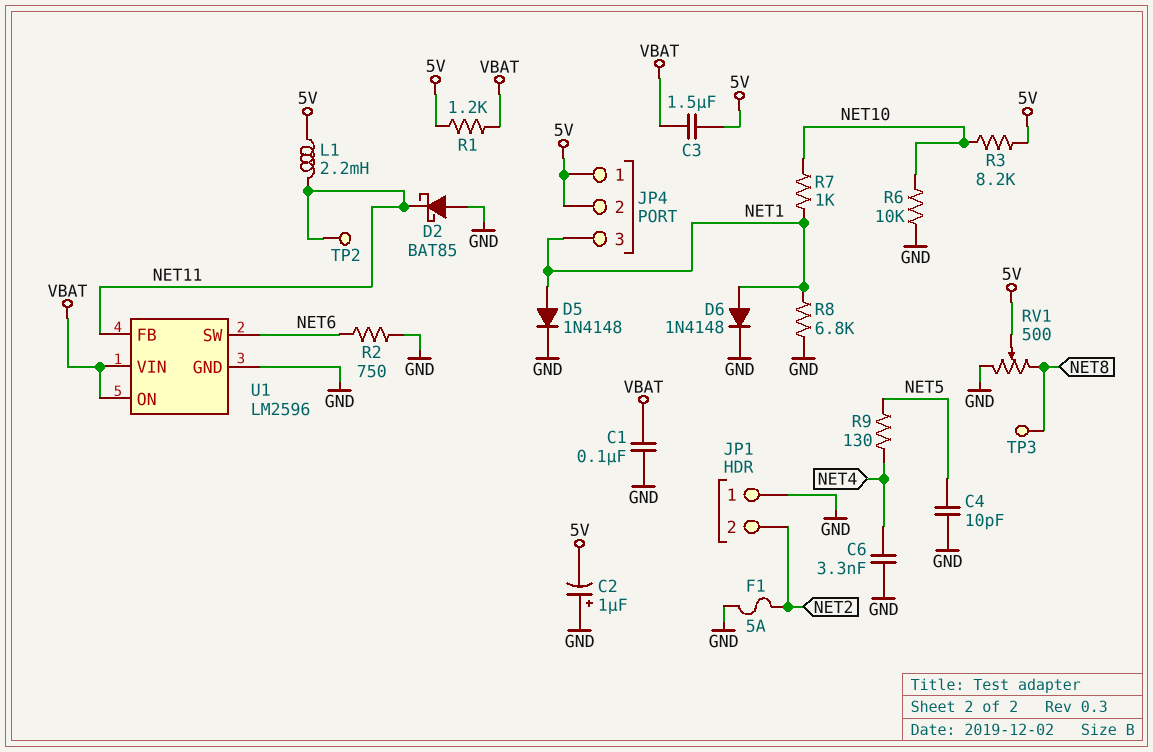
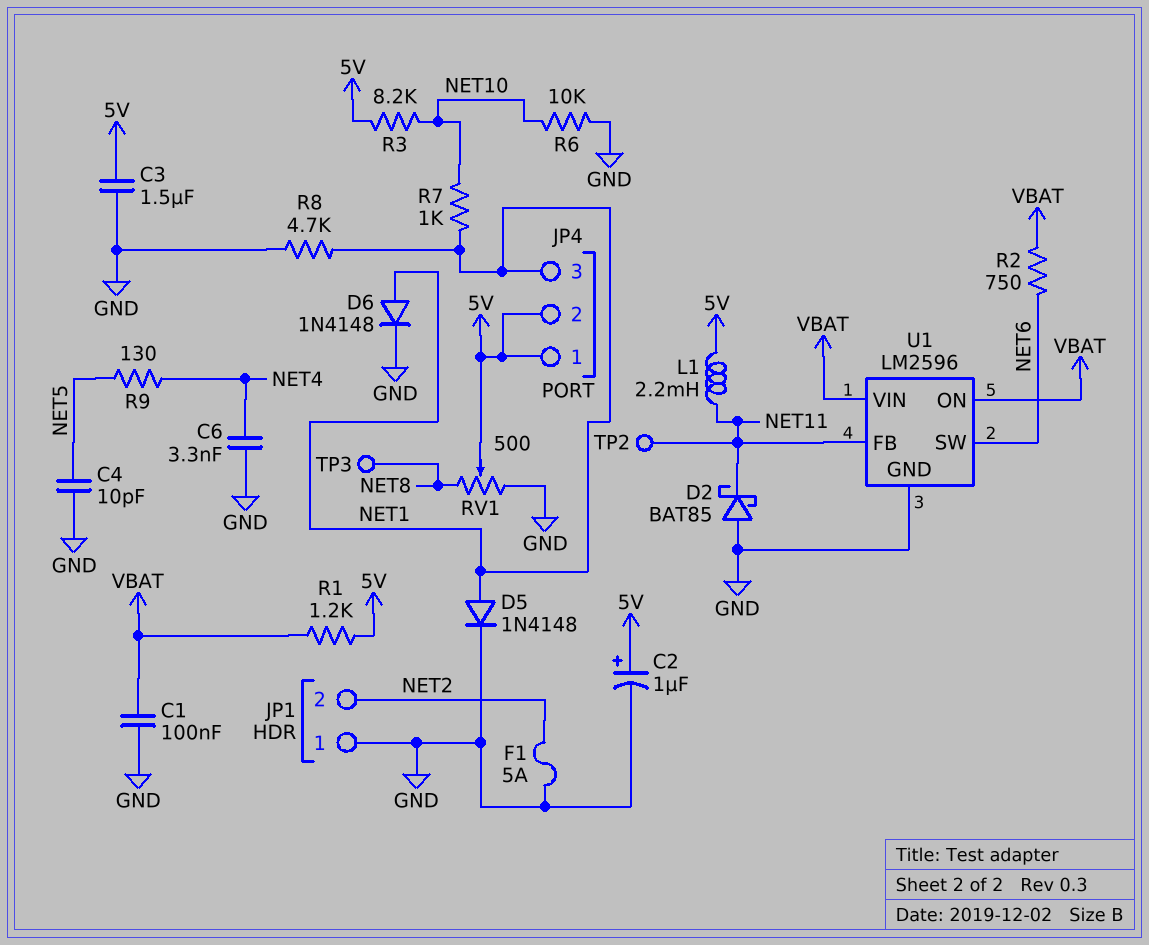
C2: 1uF (plus GND, minus 5V) -> 1uF (plus 5V, minus GND)
C3: 1.5uF (5V, VBAT) -> 1.5uF (5V, GND)
R2: 750 (GND, NET6) -> 750 (NET6, VBAT)
R8: 6.8k (GND, NET1) -> 4.7k (GND, NET1)

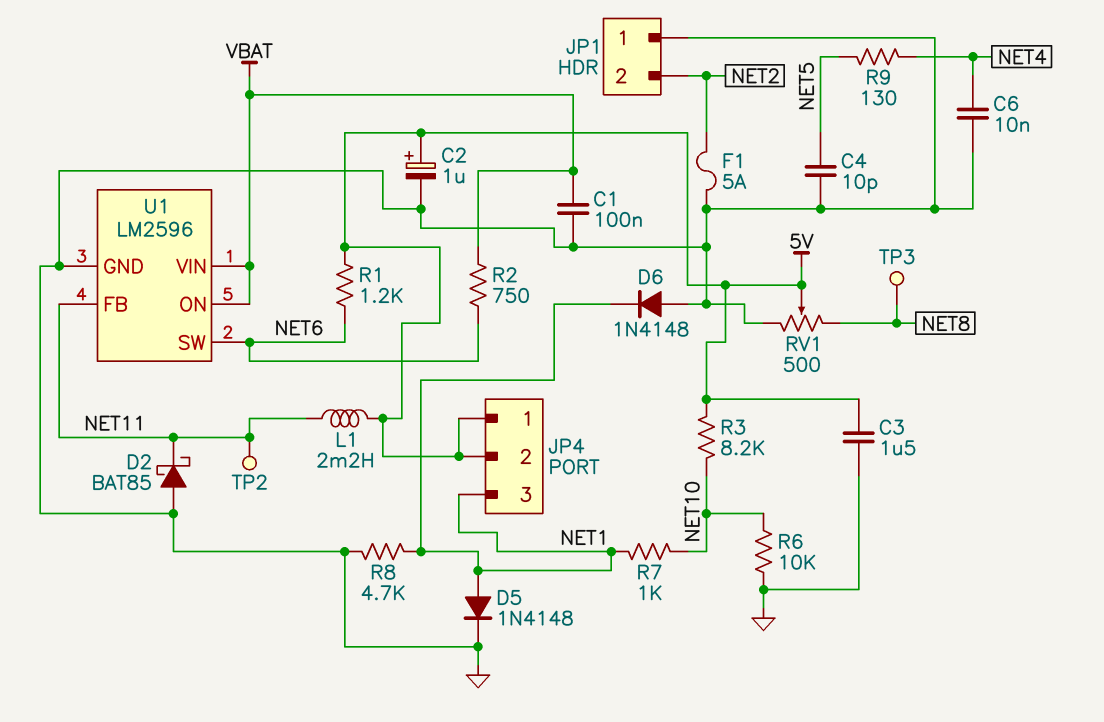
C6: 3.3nF (GND, NET4) -> 10nF (GND, NET4)
D6: diode 1N4148 (A NET1, K GND) -> diode 1N4148 (A GND, K NET1)
R1: 1.2k (5V, VBAT) -> 1.2k (5V, NET6)

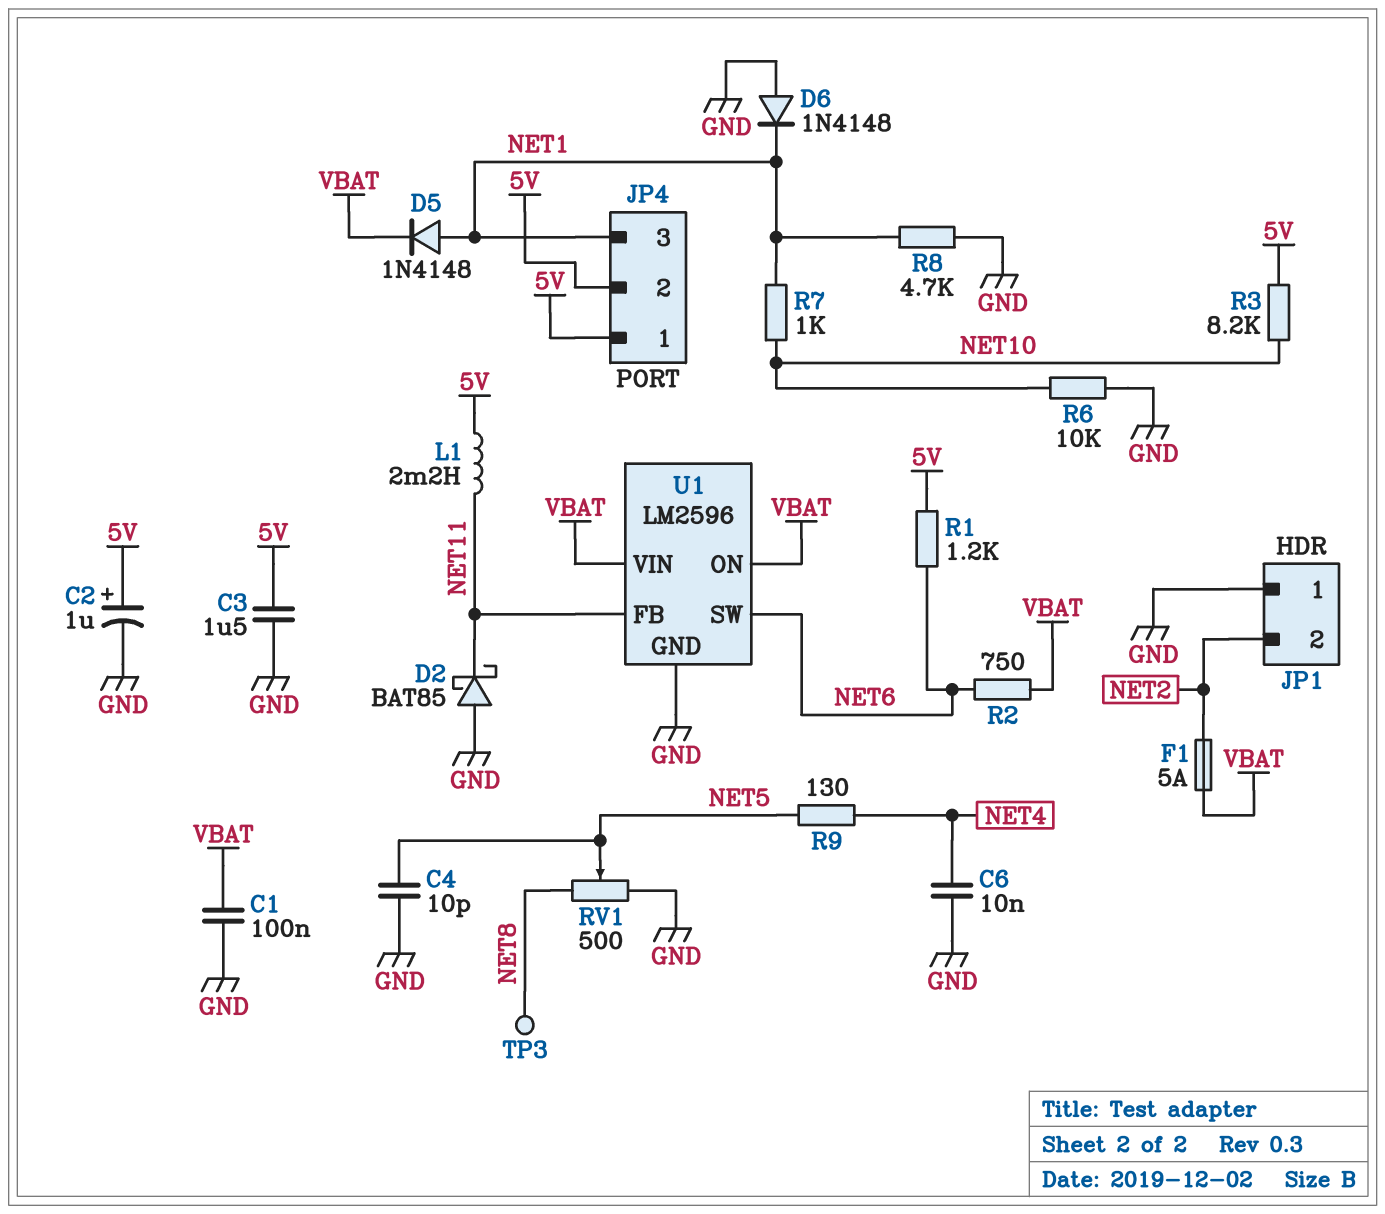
D5: diode 1N4148 (A NET1, K GND) -> diode 1N4148 (A NET1, K VBAT)
F1: 5A (GND, NET2) -> 5A (NET2, VBAT)
RV1: 500 (GND, NET8, wiper 5V) -> 500 (GND, NET8, wiper NET5)
TP2: test point (NET11) -> none

